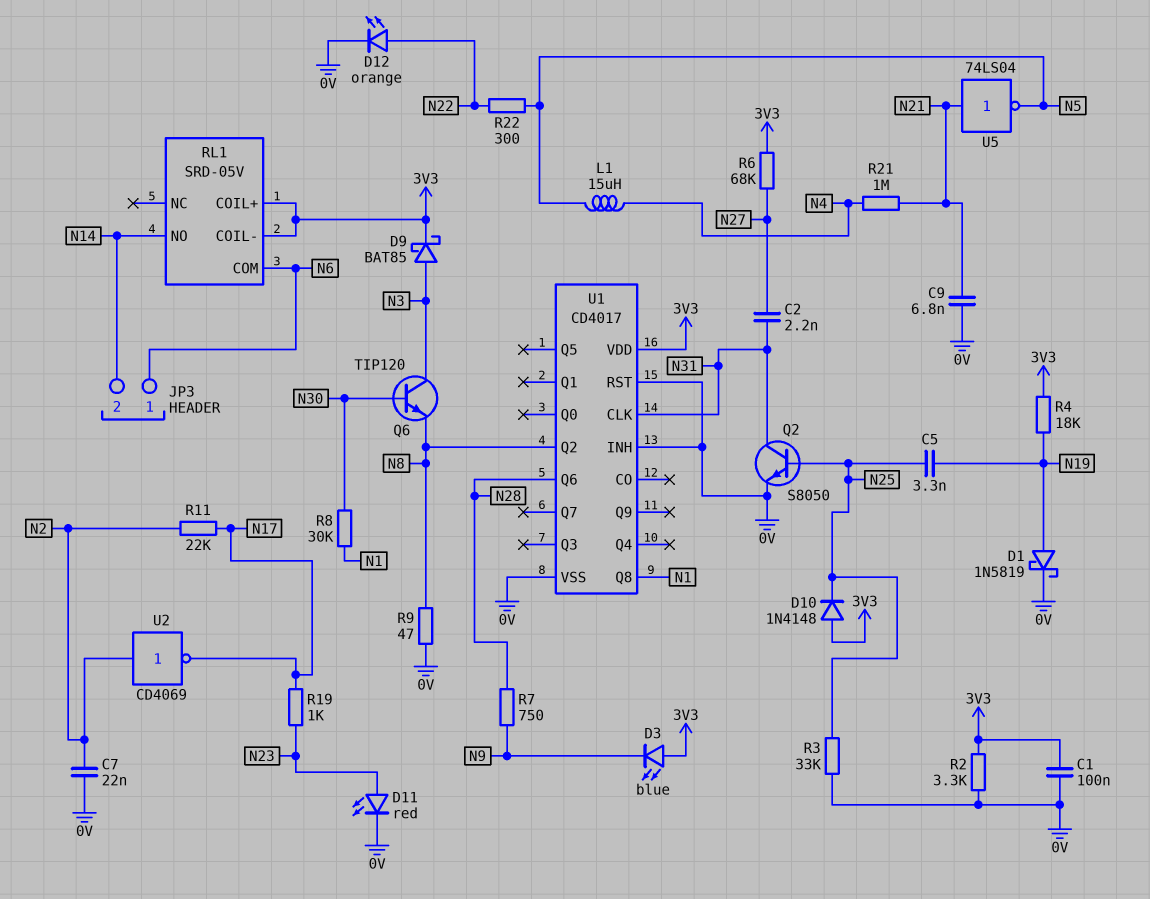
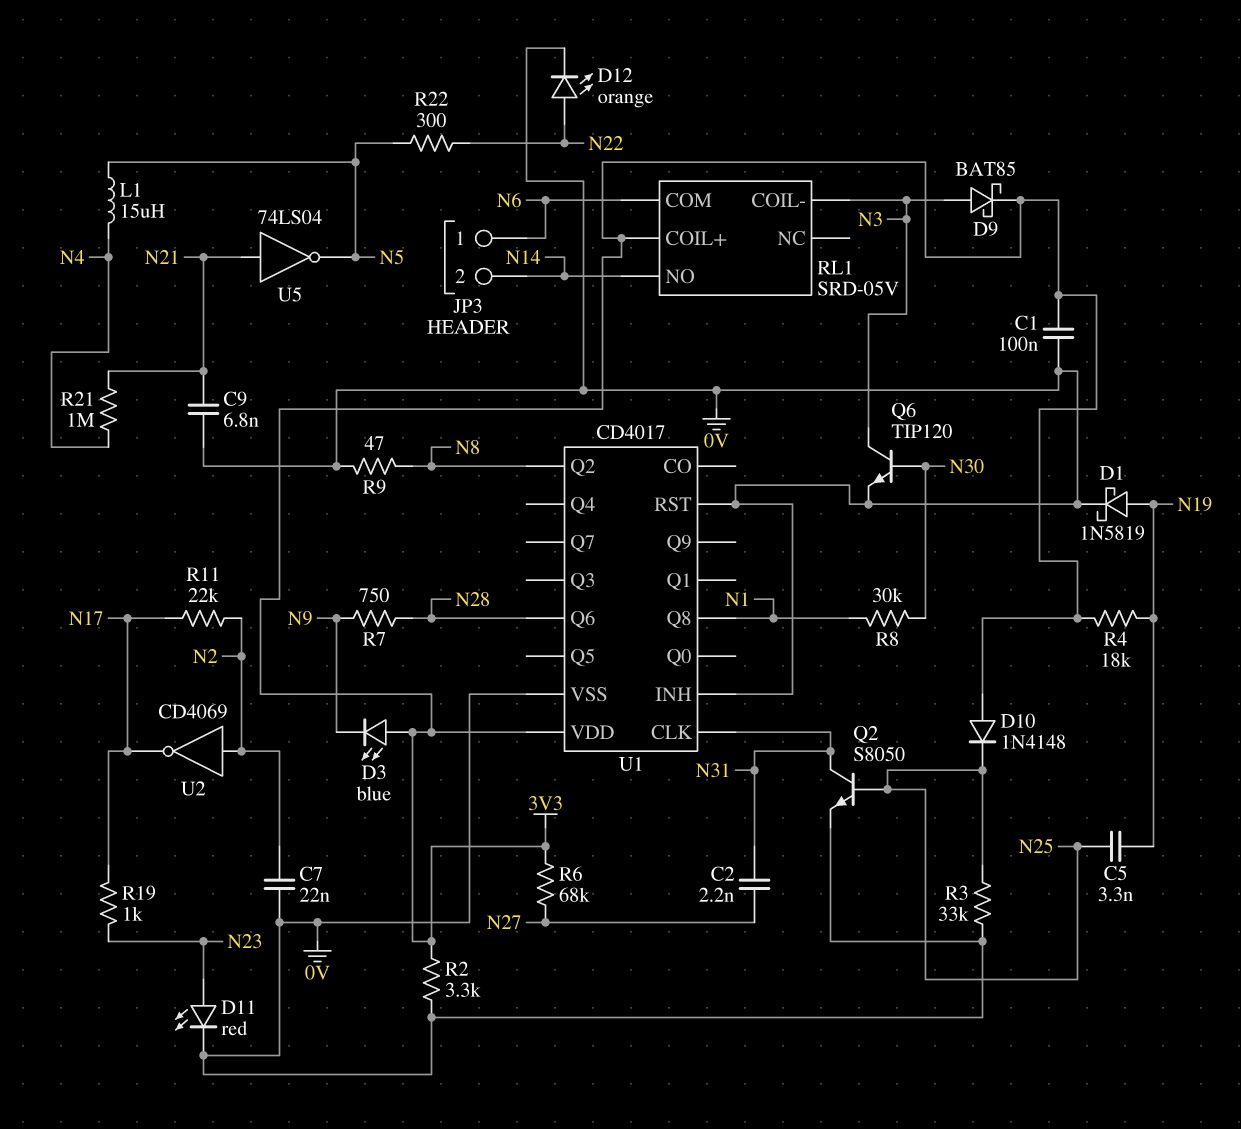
Q6: NPN TIP120 (B N30, C N3, E N8) -> NPN TIP120 (B N30, C N3, E 0V)
RL1 pin COIL-: 3V3 -> N3

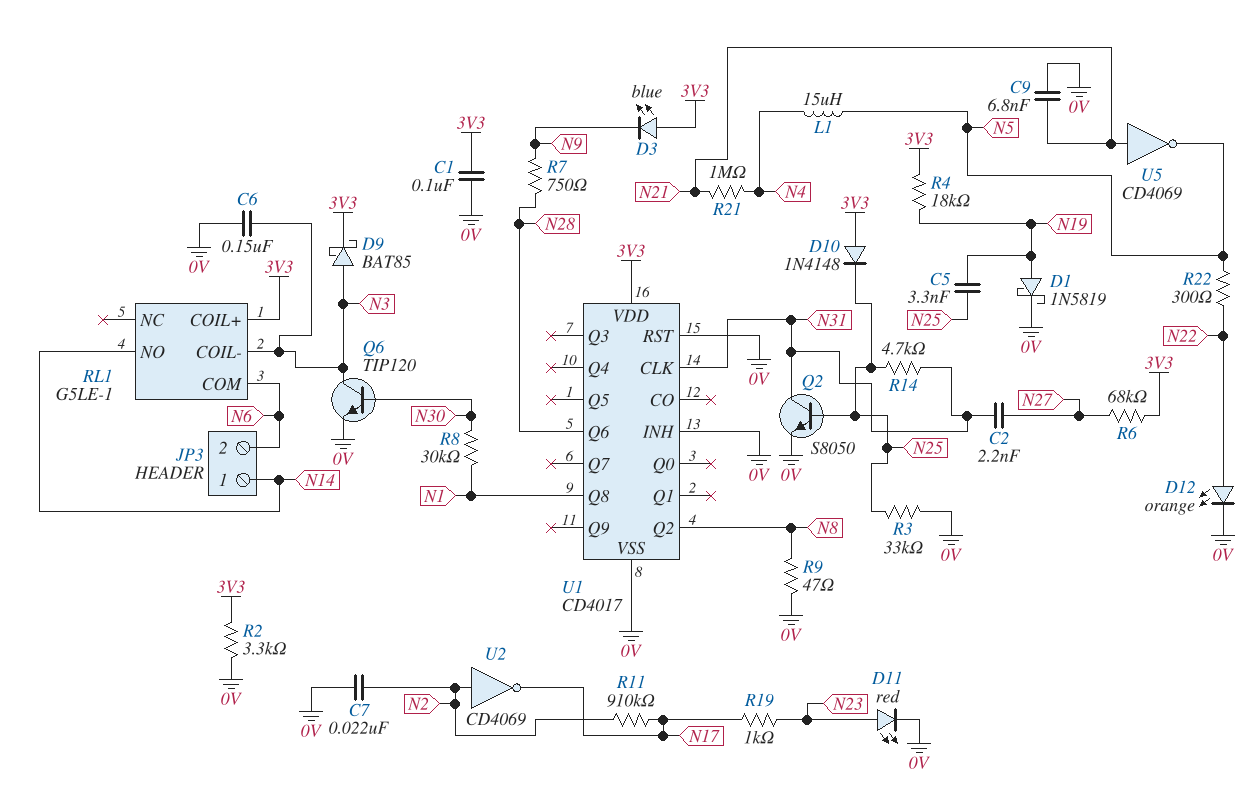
C6: none -> 150nF (0V, N3)
JP3 pin 1: N6 -> N14
JP3 pin 2: N14 -> N6
R11: 22k (N2, N17) -> 910k (N2, N17)
R14: none -> 4.7k (N25, N31)
RL1: SRD-05V -> G5LE-1
U5: NOT 74LS04 (in N21, out N5) -> NOT CD4069 (in N21, out N5)

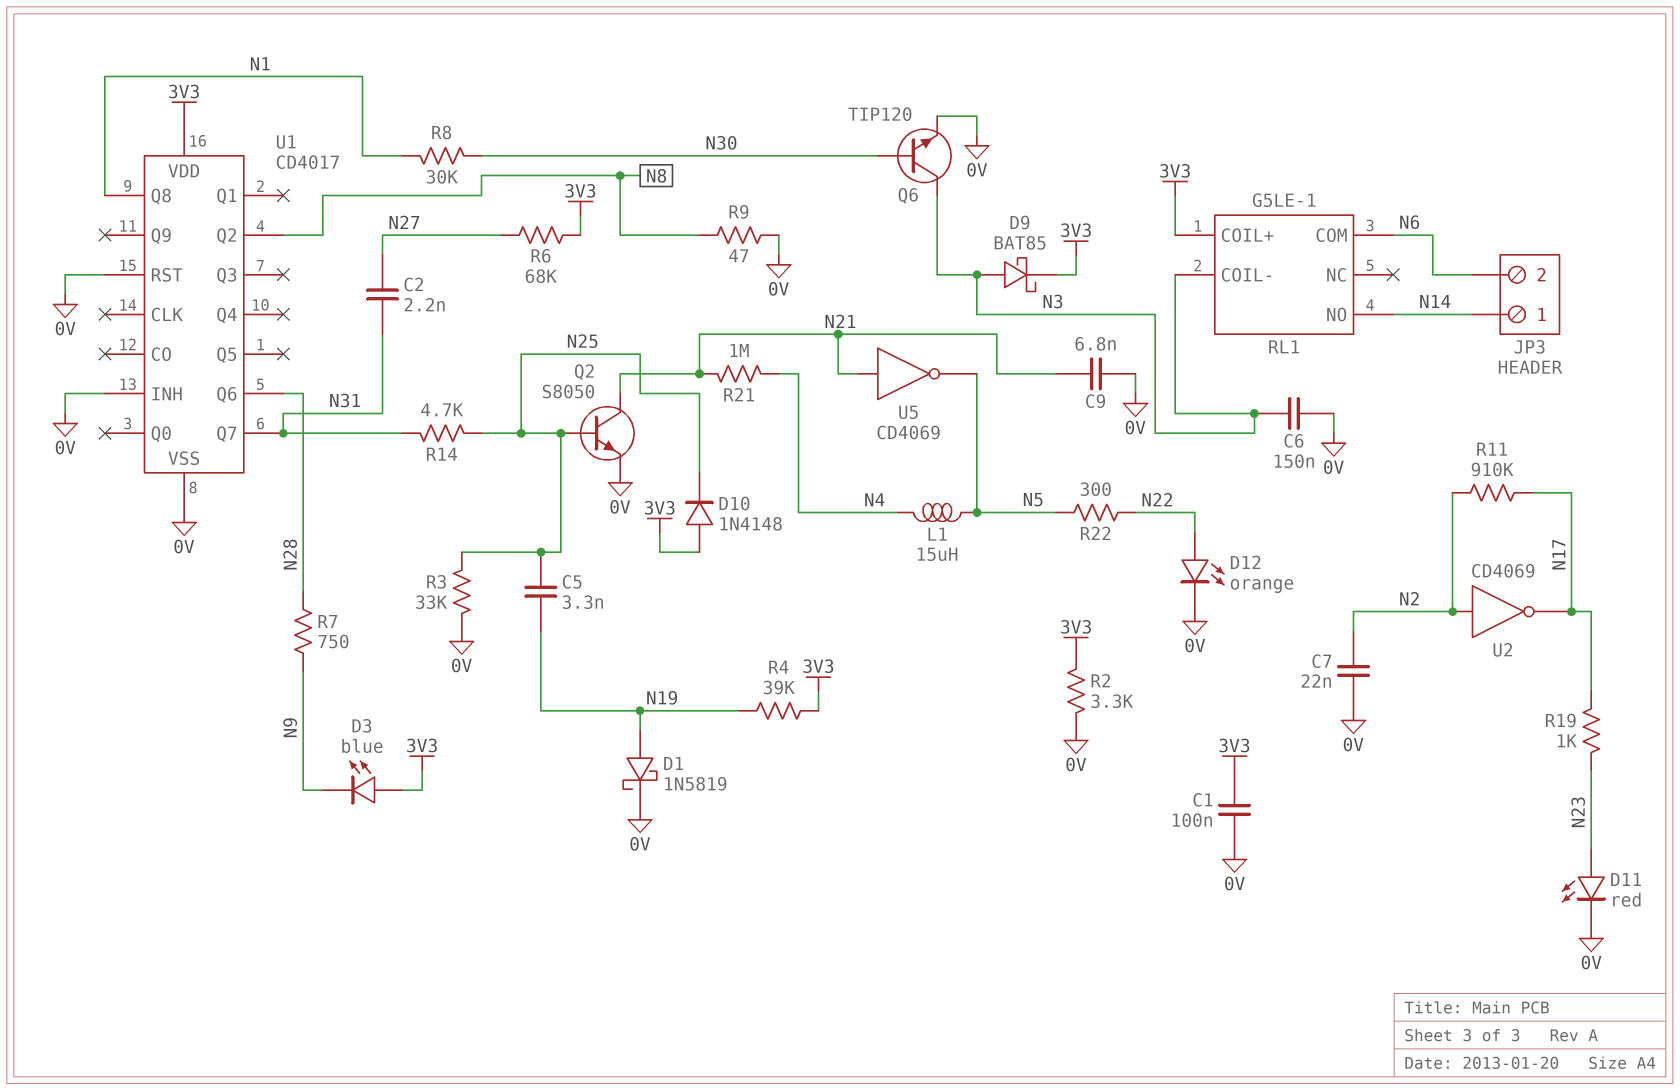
Q2: NPN S8050 (B N25, C N31, E 0V) -> NPN S8050 (B N25, C N21, E 0V)
R4: 18k (3V3, N19) -> 39k (3V3, N19)
U1 pin CLK: N31 -> none
U1 pin Q7: none -> N31

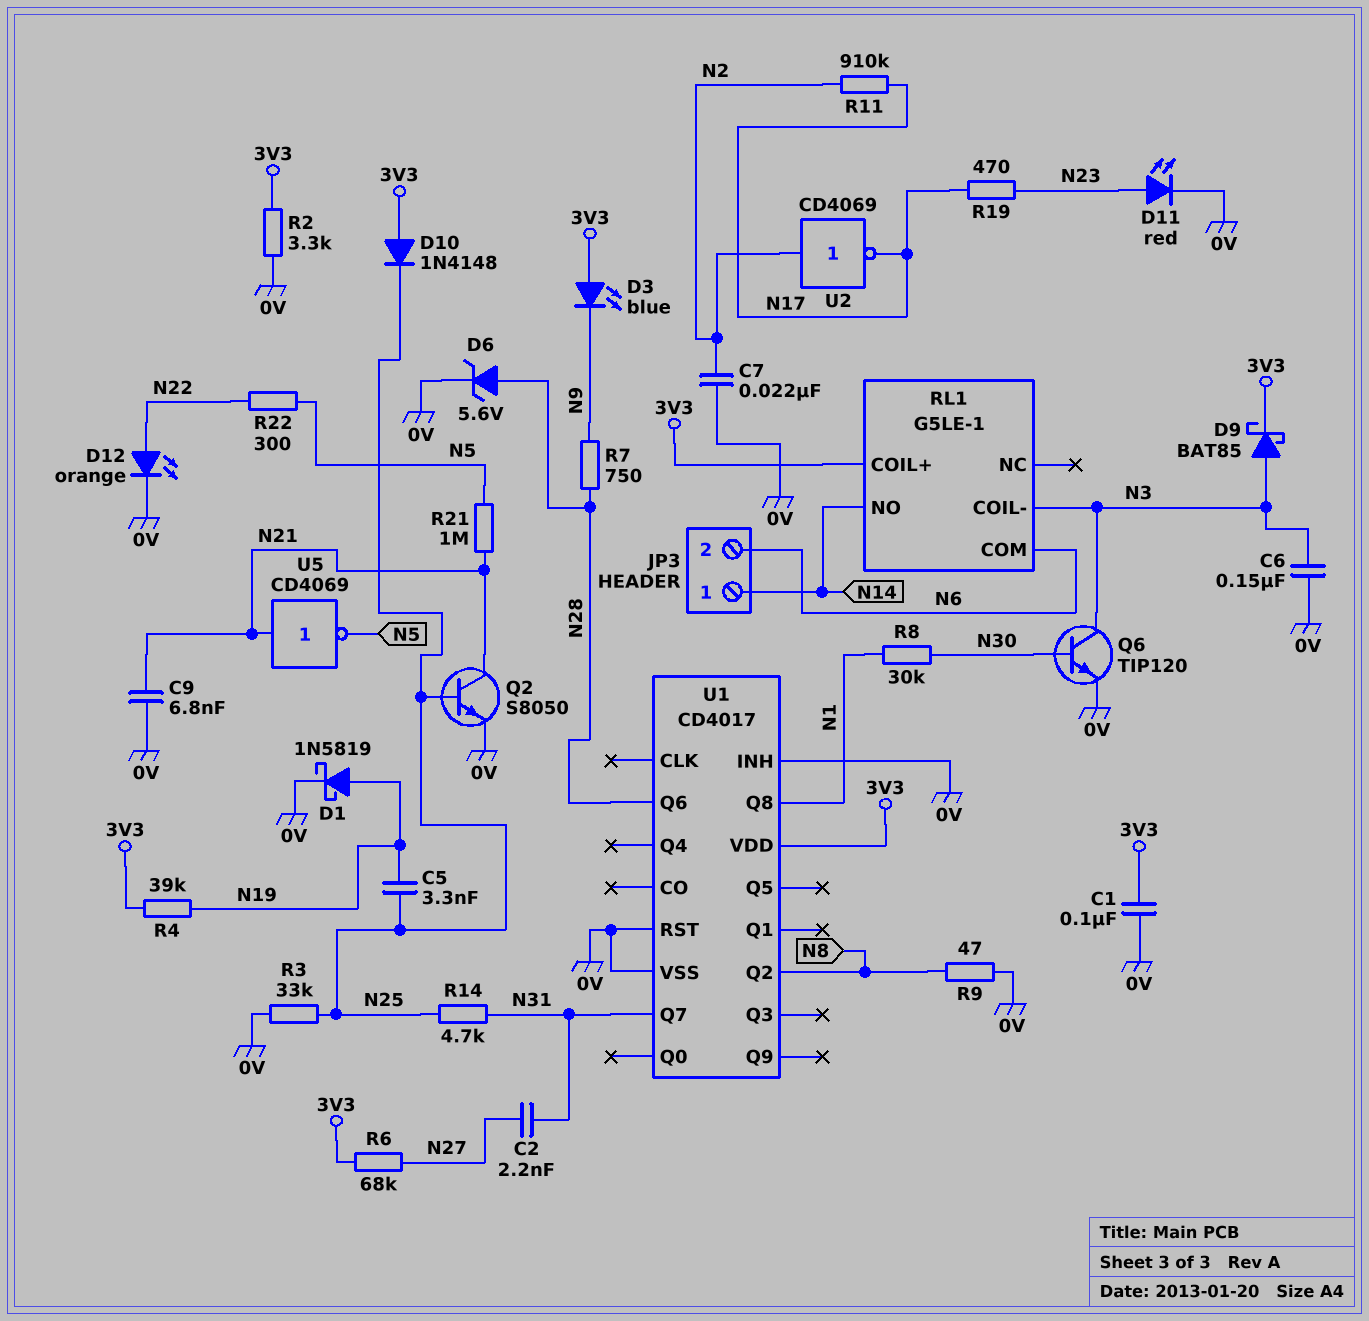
D6: none -> zener 5.6V (A N28, K 0V)
L1: 15uH (N4, N5) -> none
R19: 1k (N17, N23) -> 470 (N17, N23)
R21: 1M (N4, N21) -> 1M (N5, N21)

